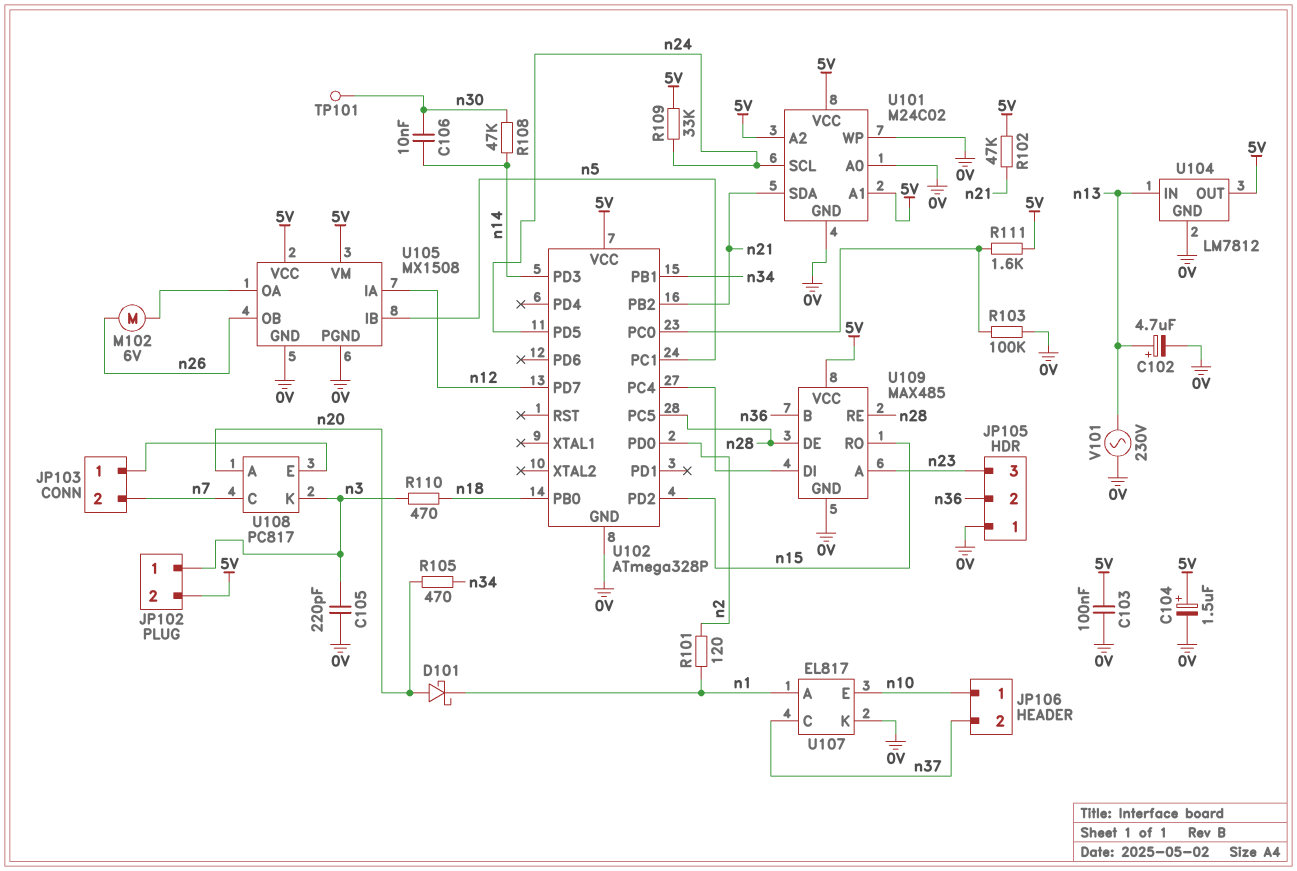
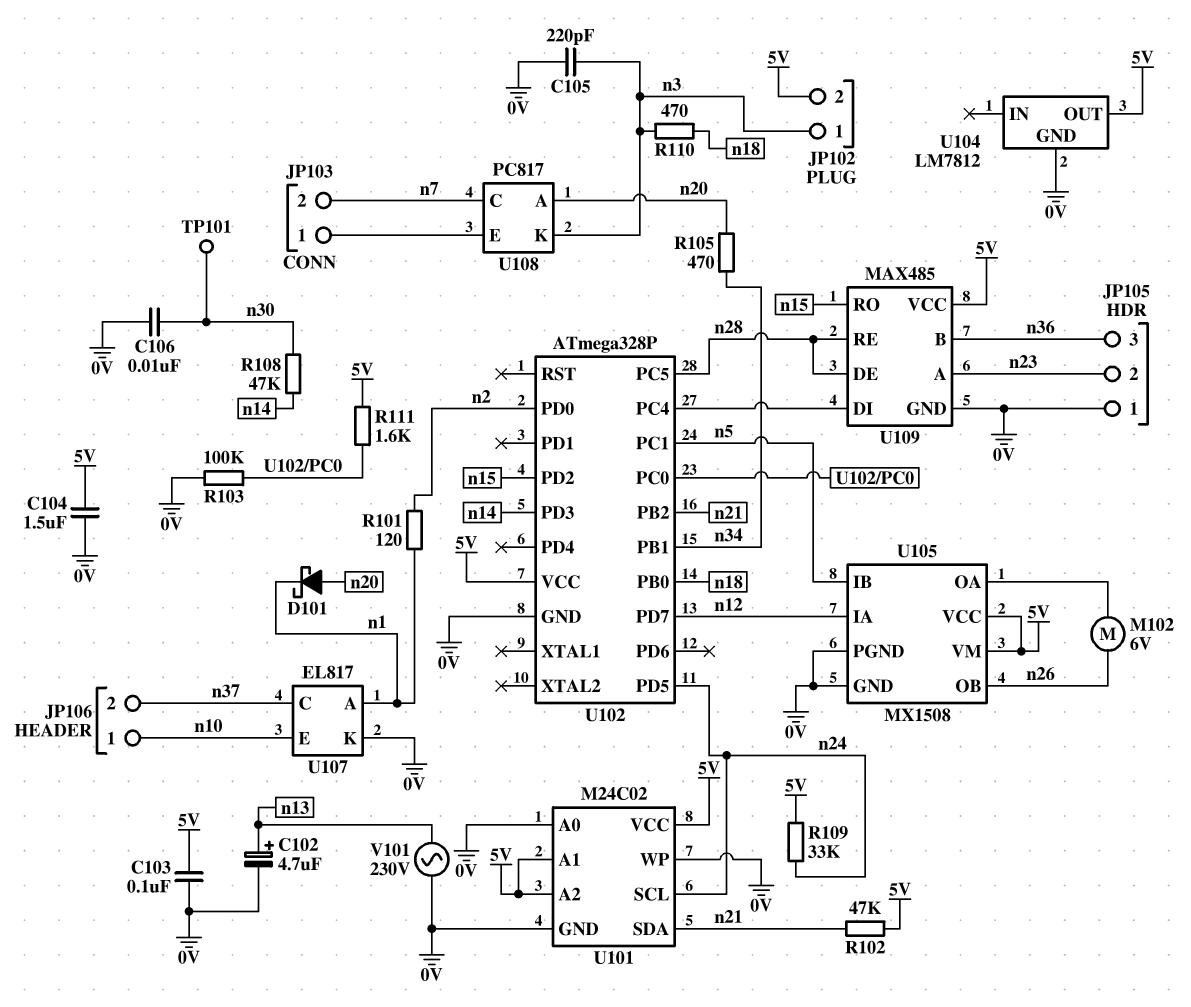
C104: 1.5uF (plus 5V, minus 0V) -> 1.5uF (0V, 5V)
C106: 10nF (n14, n30) -> 10nF (0V, n30)
JP105 pin 2: n36 -> n23
JP105 pin 3: n23 -> n36
U104 pin IN: n13 -> none

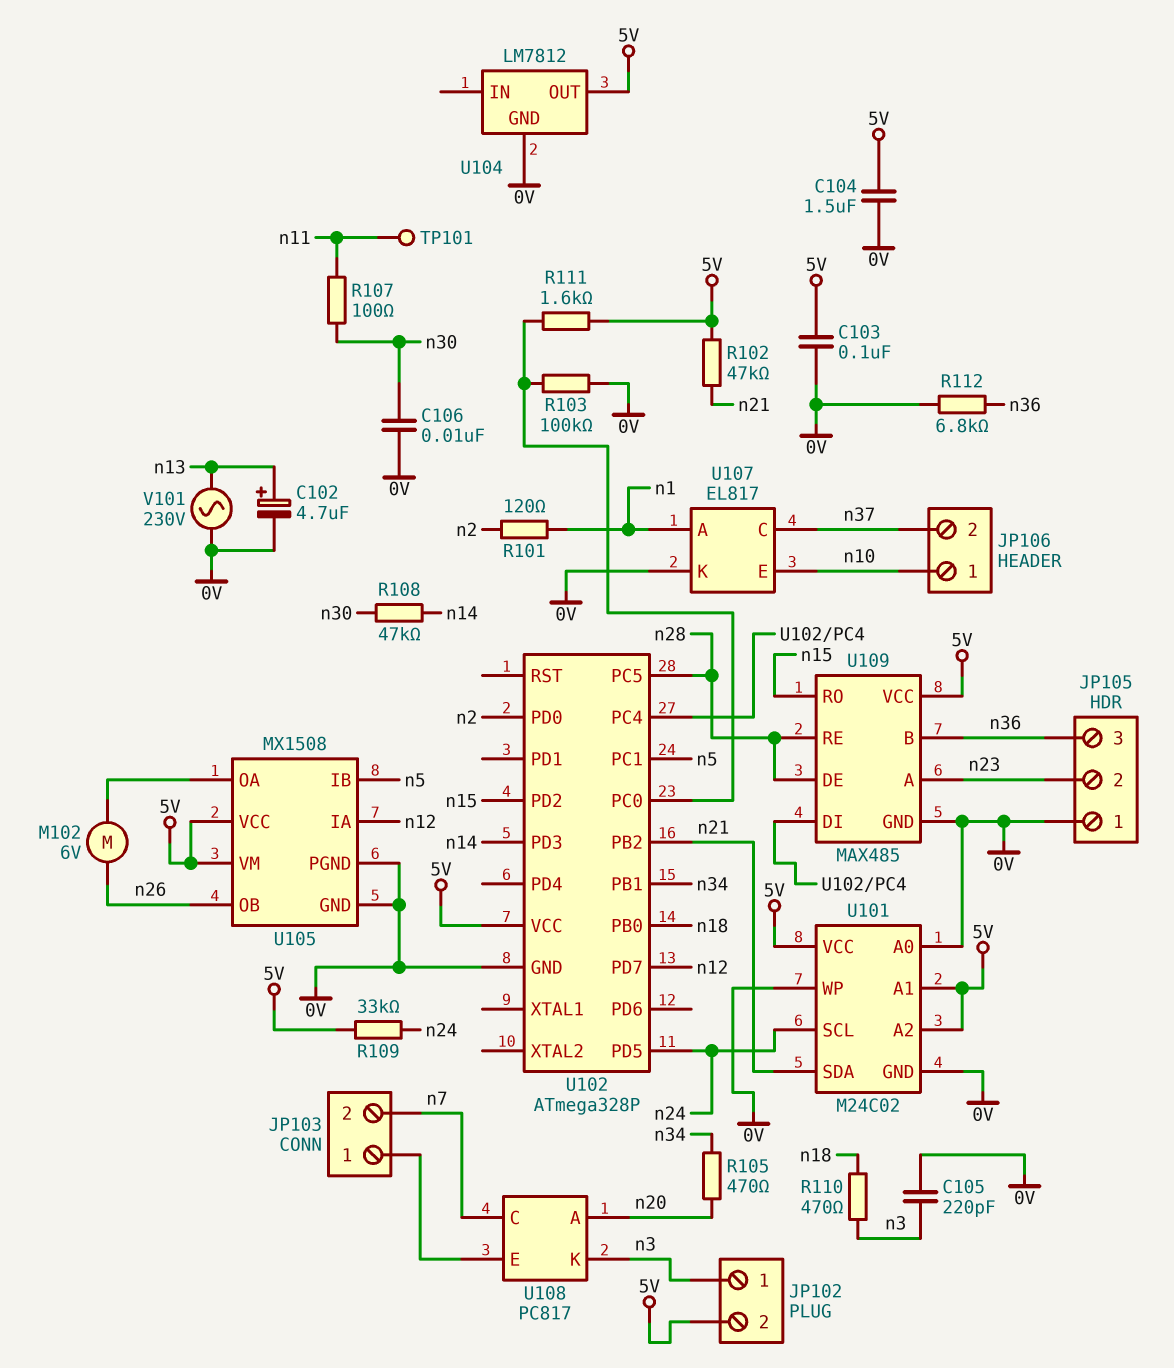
D101: schottky (A n20, K n1) -> none
R107: none -> 100 (n11, n30)
R112: none -> 6.8k (0V, n36)
TP101: test point (n30) -> test point (n11)

